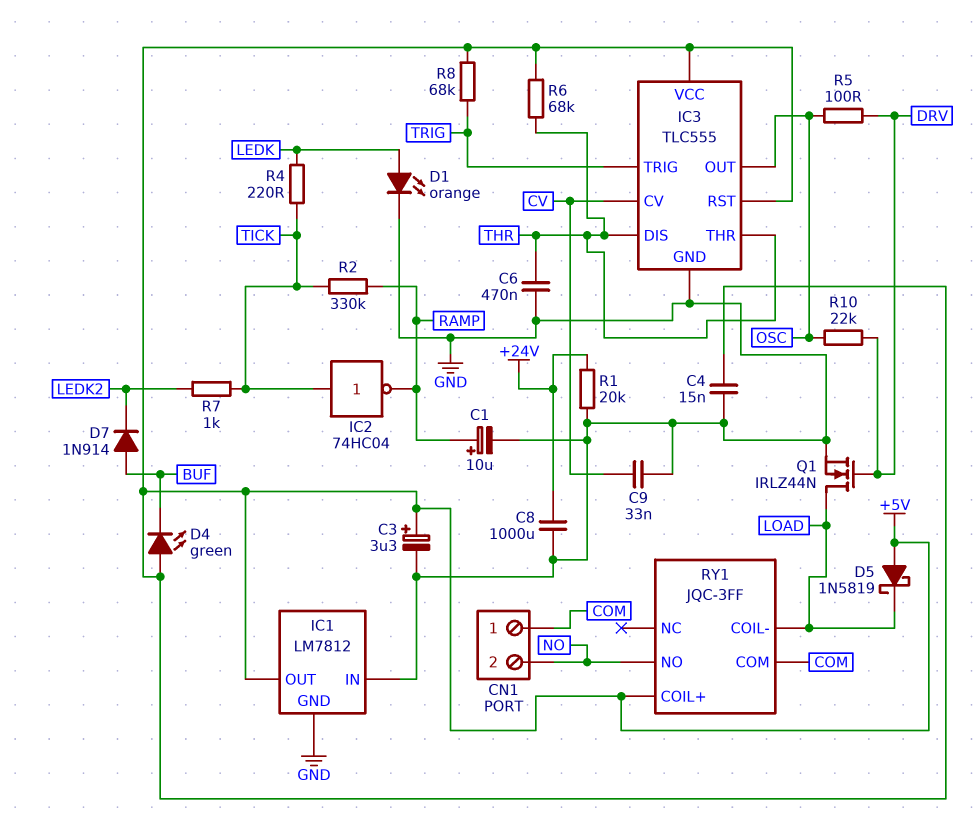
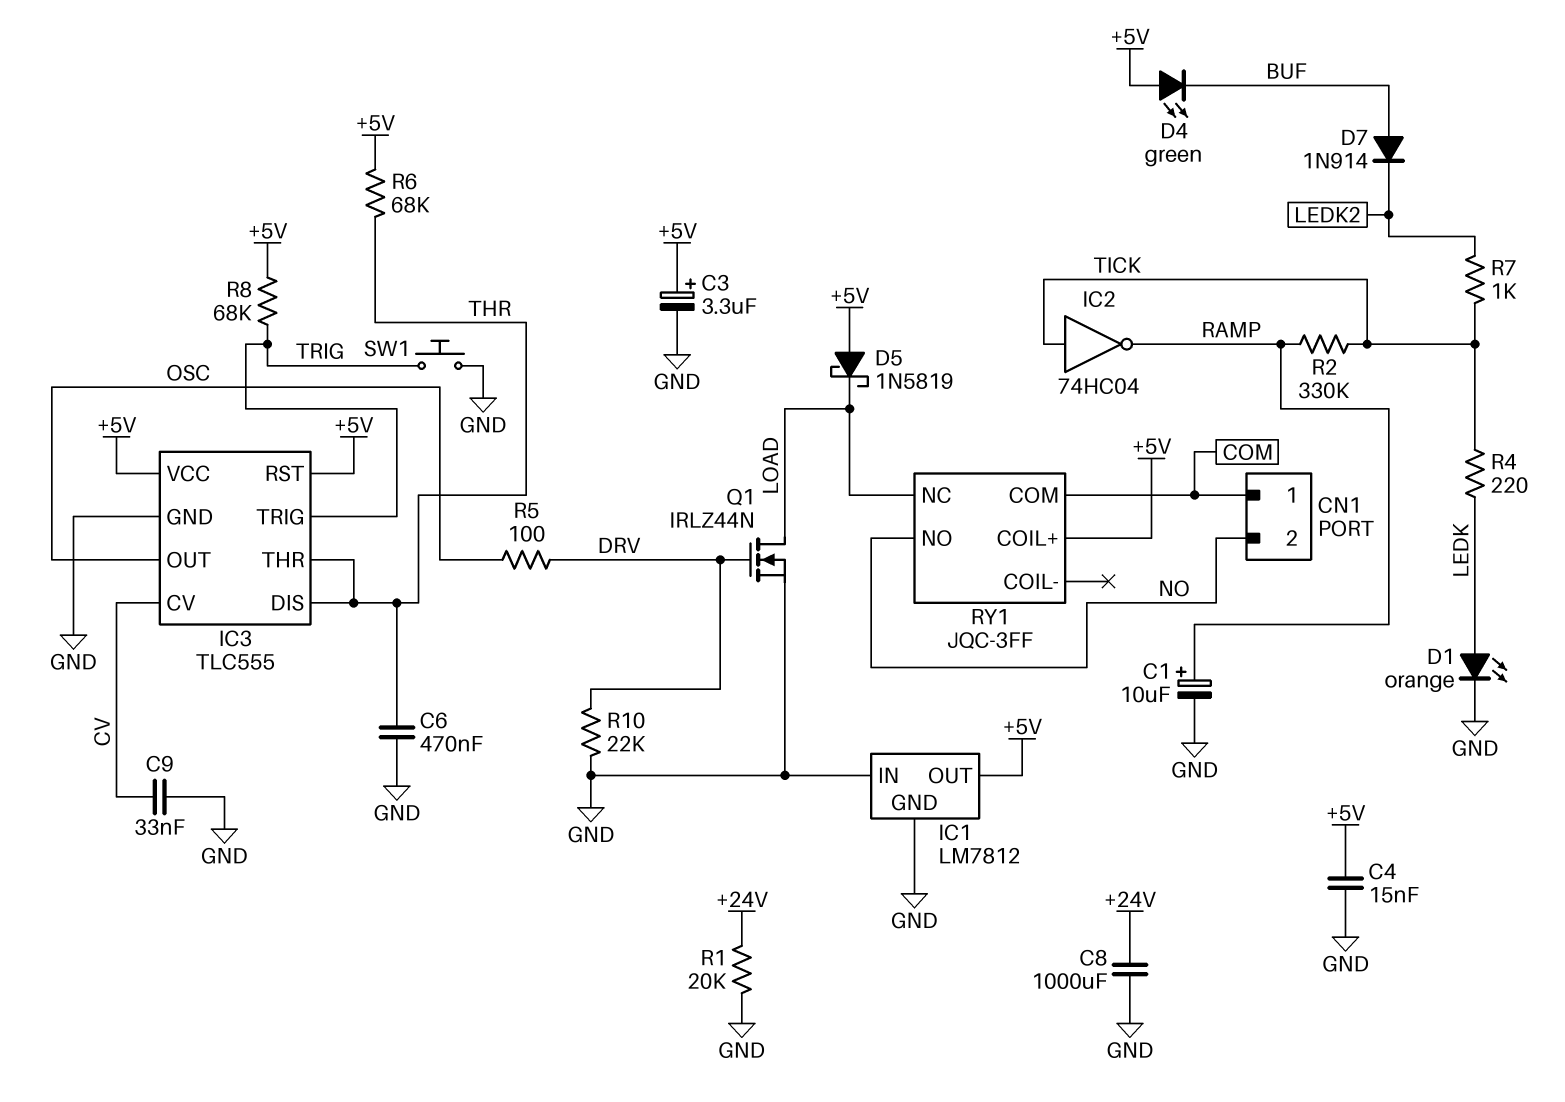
R10: 22k (DRV, OSC) -> 22k (DRV, GND)
RY1 pin COIL-: LOAD -> none
RY1 pin NC: none -> LOAD
SW1: none -> button (GND, TRIG)

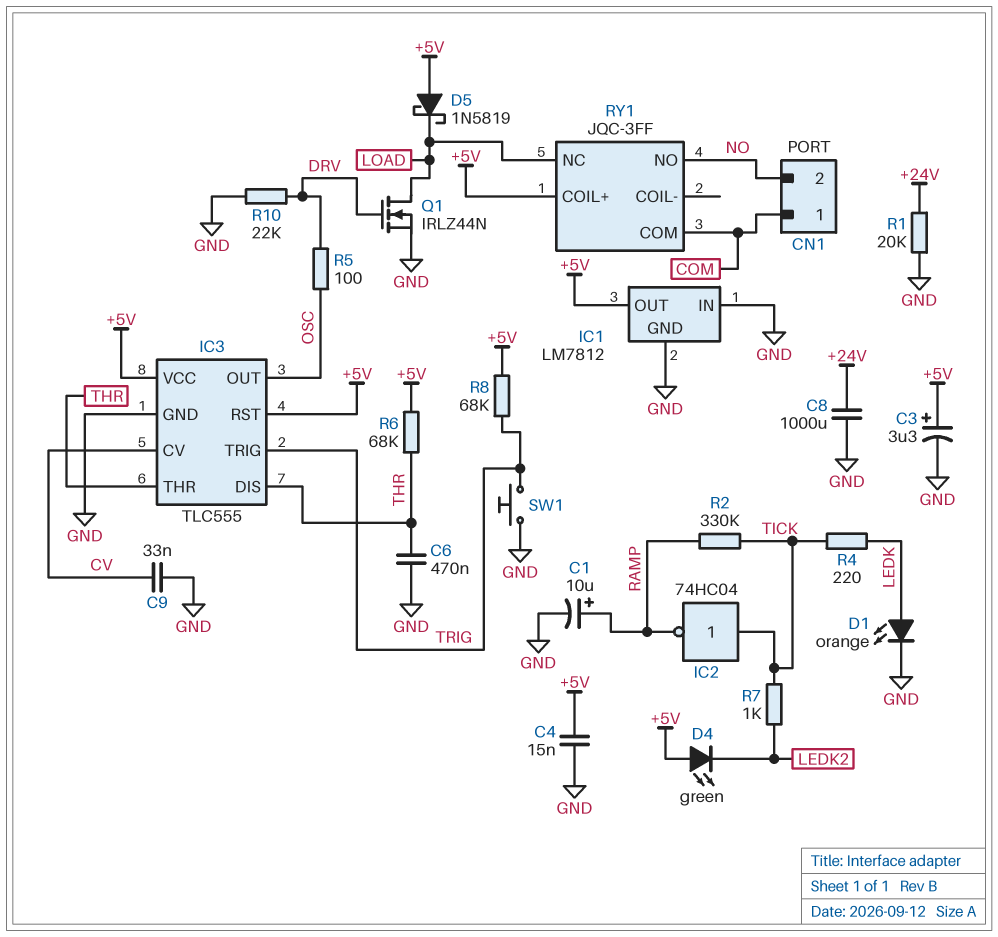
D4: LED green (A +5V, K BUF) -> LED green (A +5V, K LEDK2)
D7: diode 1N914 (A BUF, K LEDK2) -> none

